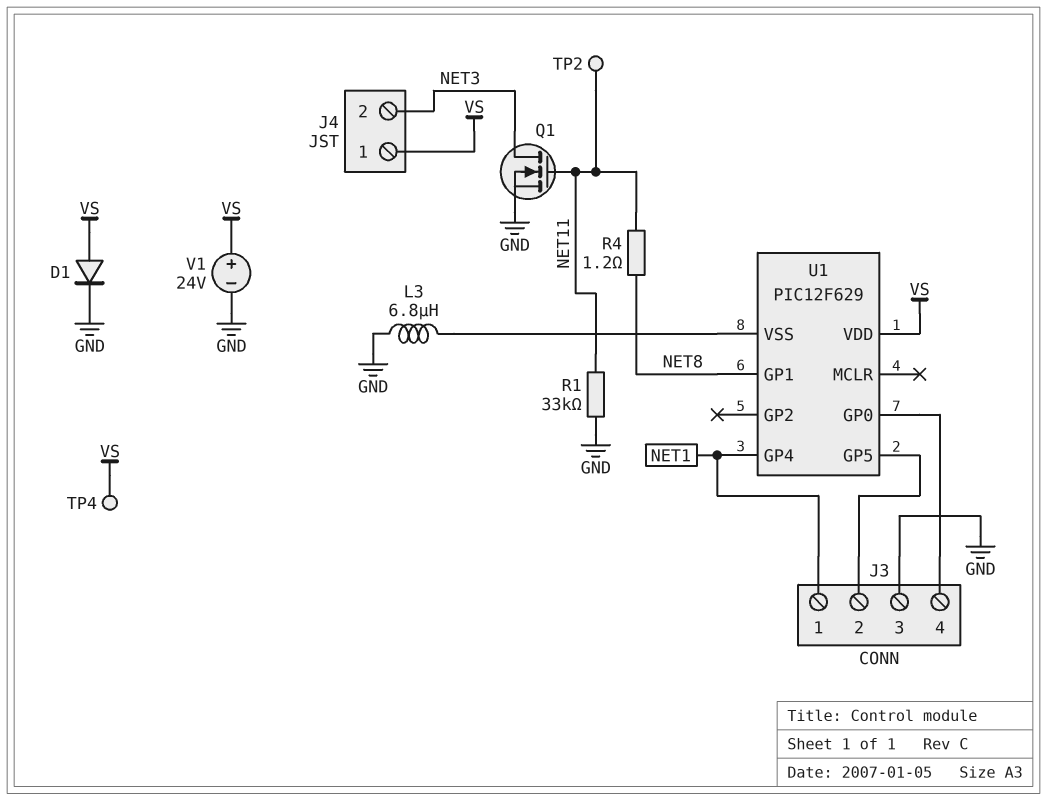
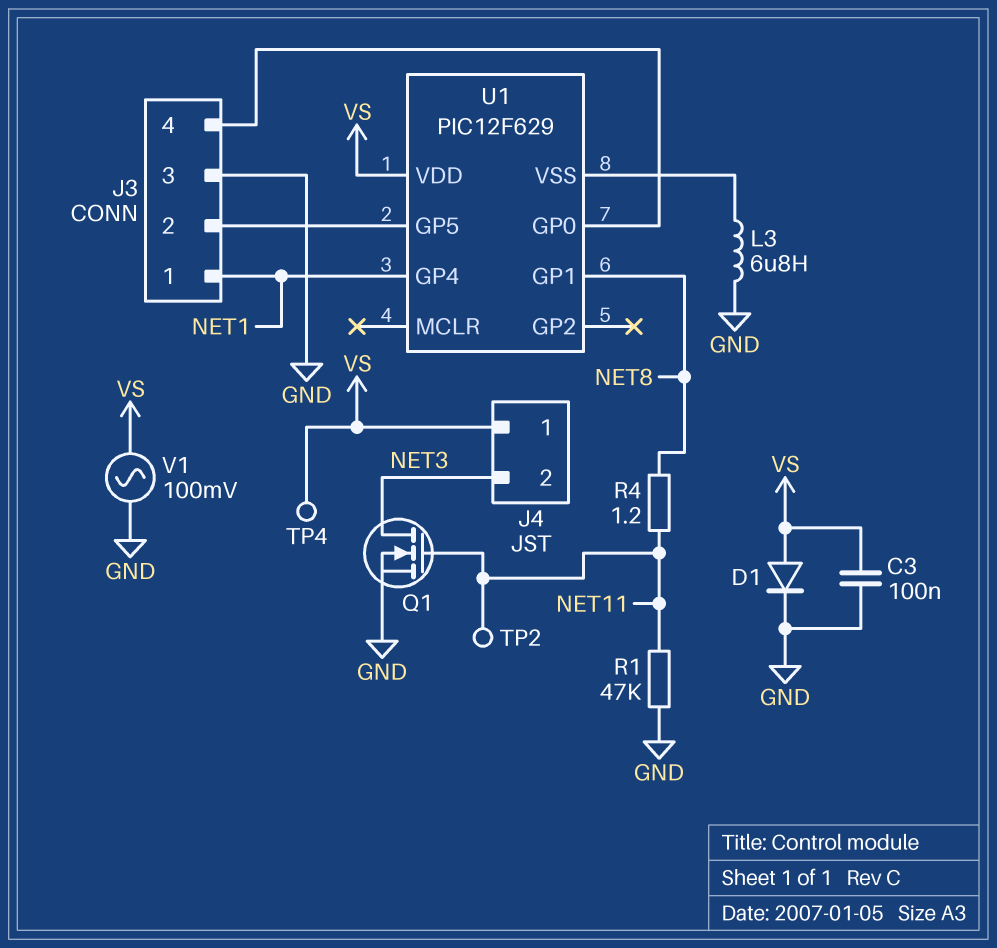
C3: none -> 100nF (GND, VS)
R1: 33k (GND, NET11) -> 47k (GND, NET11)
V1: 24V (plus VS, minus GND) -> AC 100mV (GND, VS)

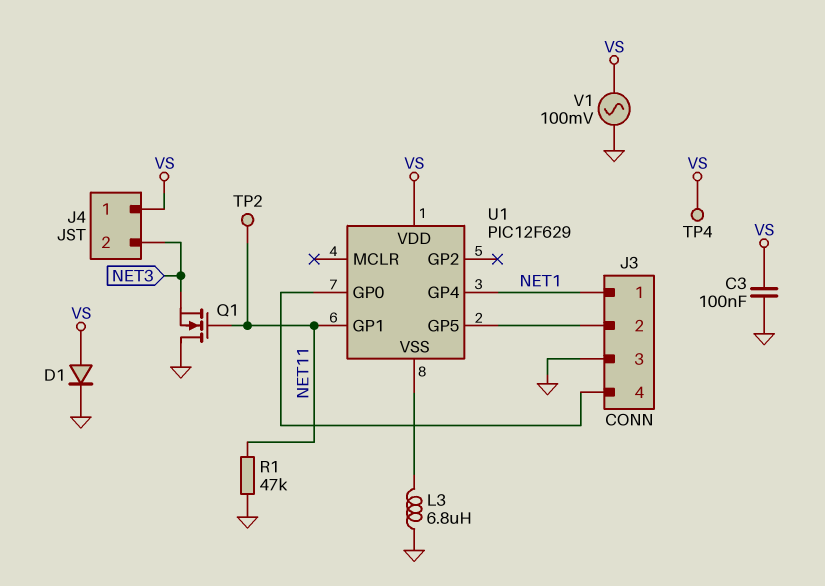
Q1: NMOS (G NET11, D NET3, S GND) -> NMOS (G NET11, D GND, S NET3)
R4: 1.2 (NET8, NET11) -> none
U1 pin GP1: NET8 -> NET11

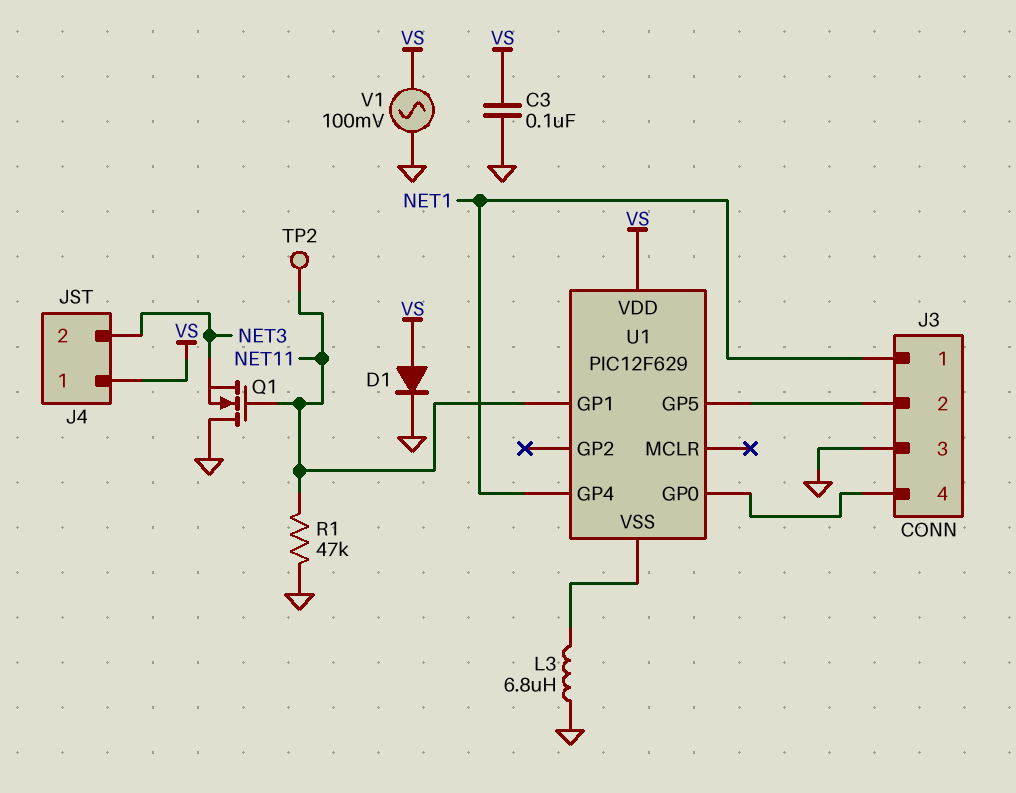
TP4: test point (VS) -> none

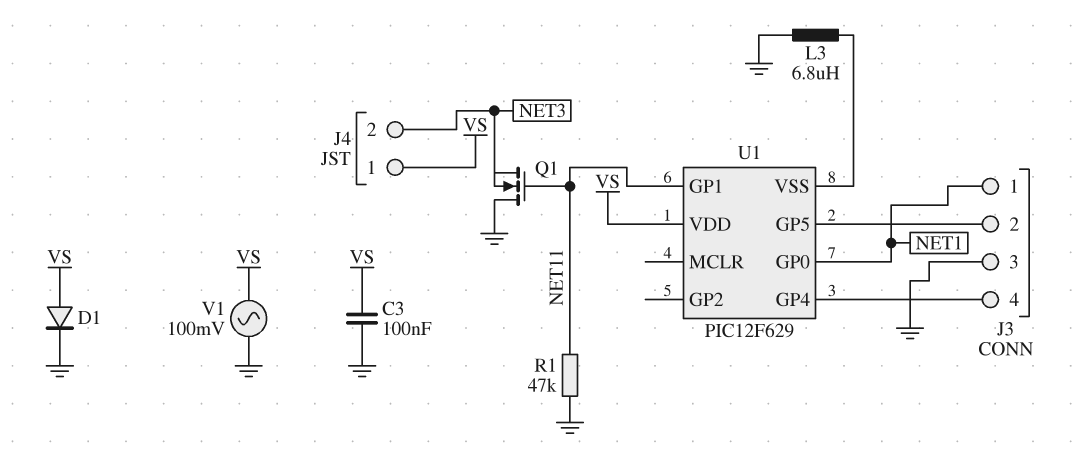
TP2: test point (NET11) -> none
U1 pin GP0: J3/4 -> NET1
U1 pin GP4: NET1 -> J3/4

